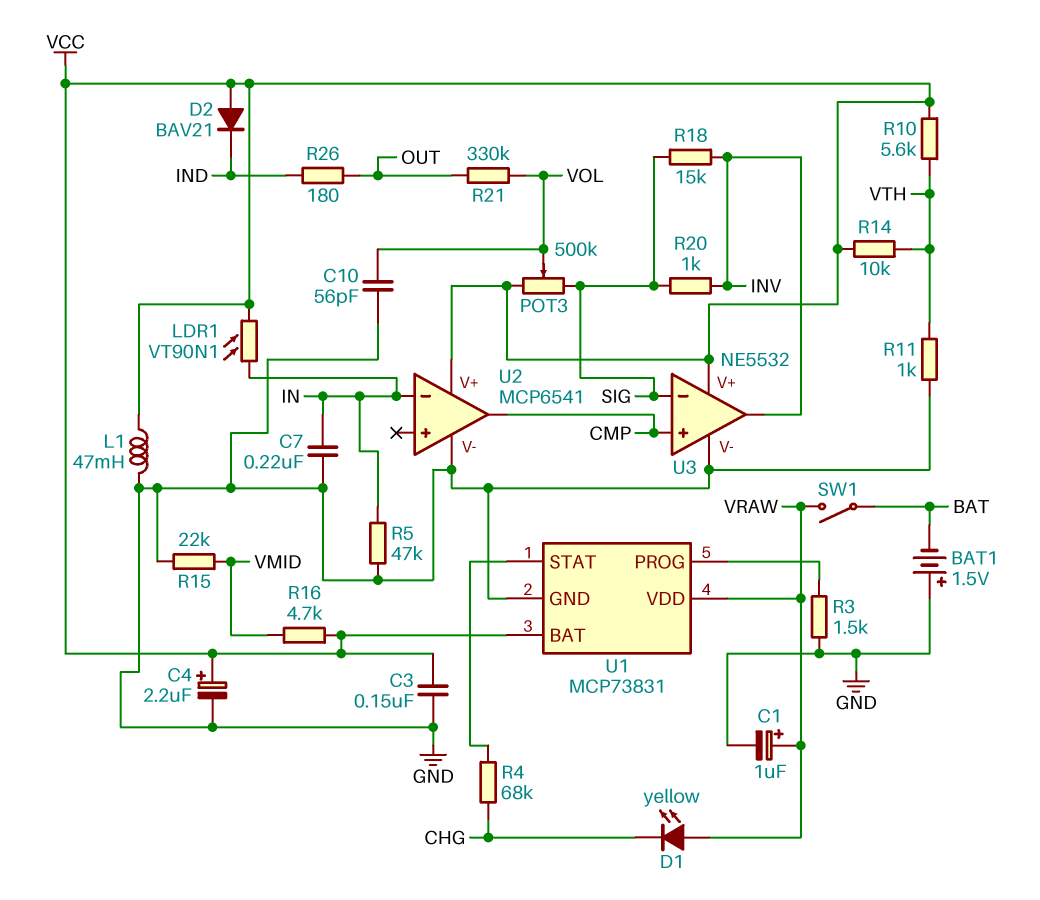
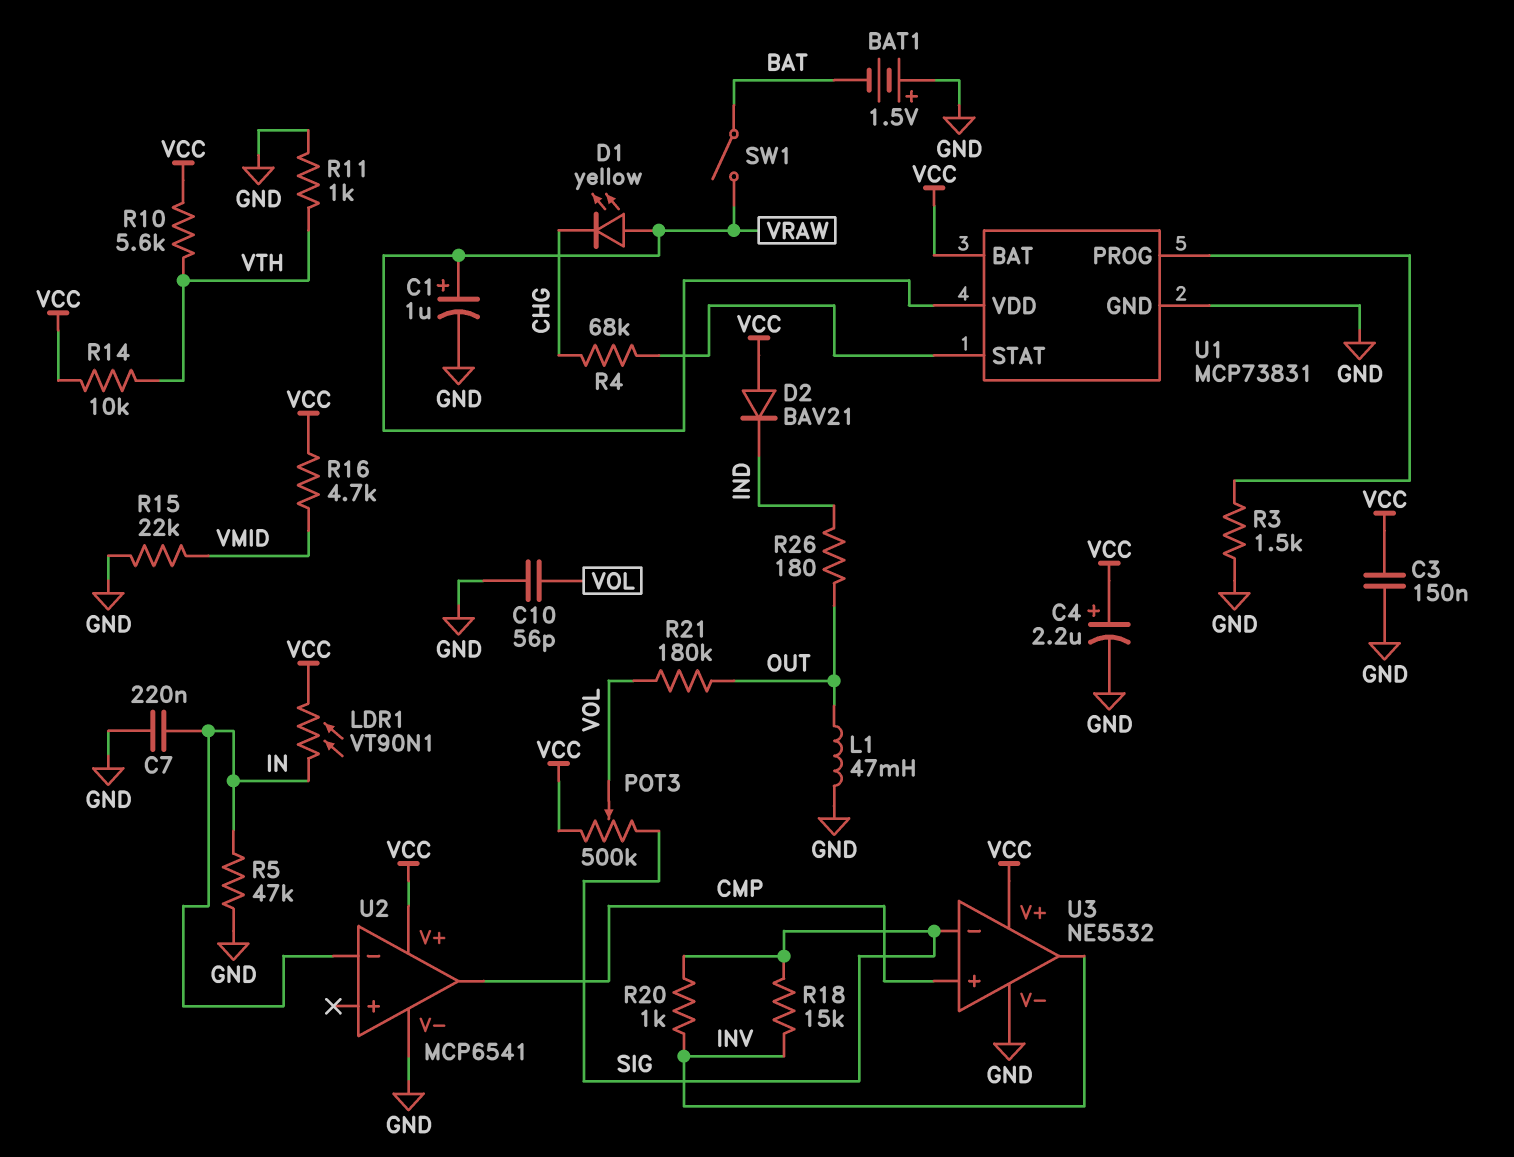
L1: 47mH (GND, VCC) -> 47mH (GND, OUT)
R21: 330k (OUT, VOL) -> 180k (OUT, VOL)

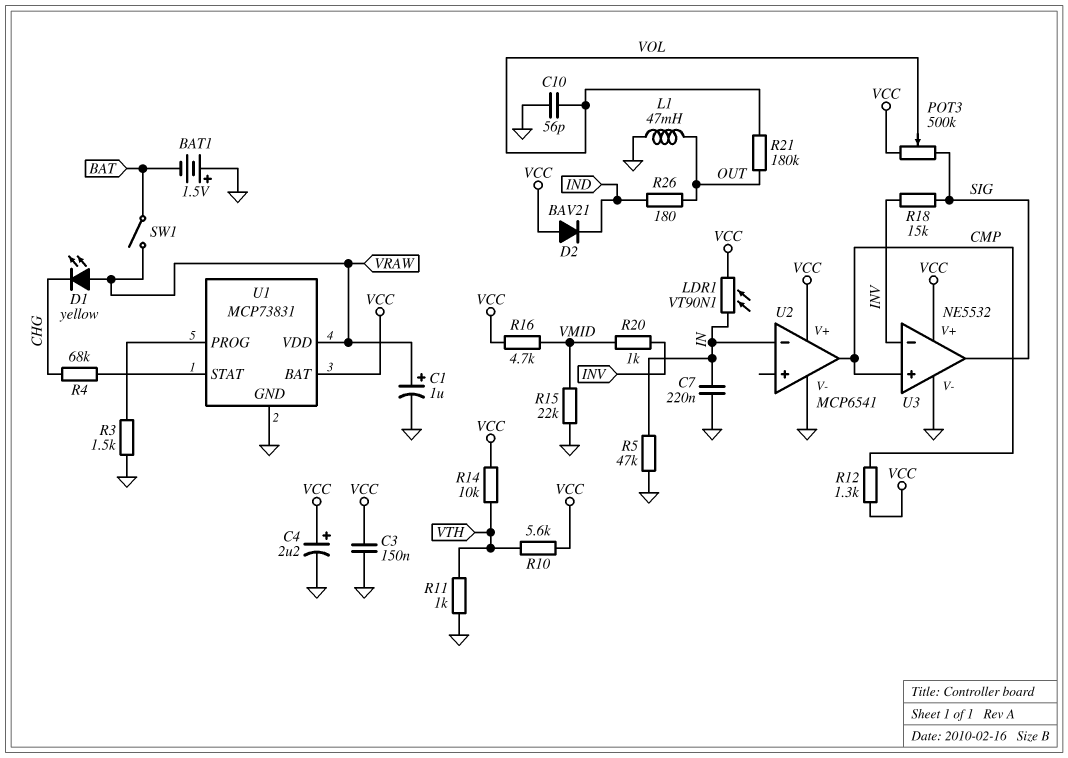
R12: none -> 1.3k (CMP, VCC)
R20: 1k (INV, SIG) -> 1k (INV, VMID)
U3 pin in-: SIG -> INV
U3 pin out: INV -> SIG

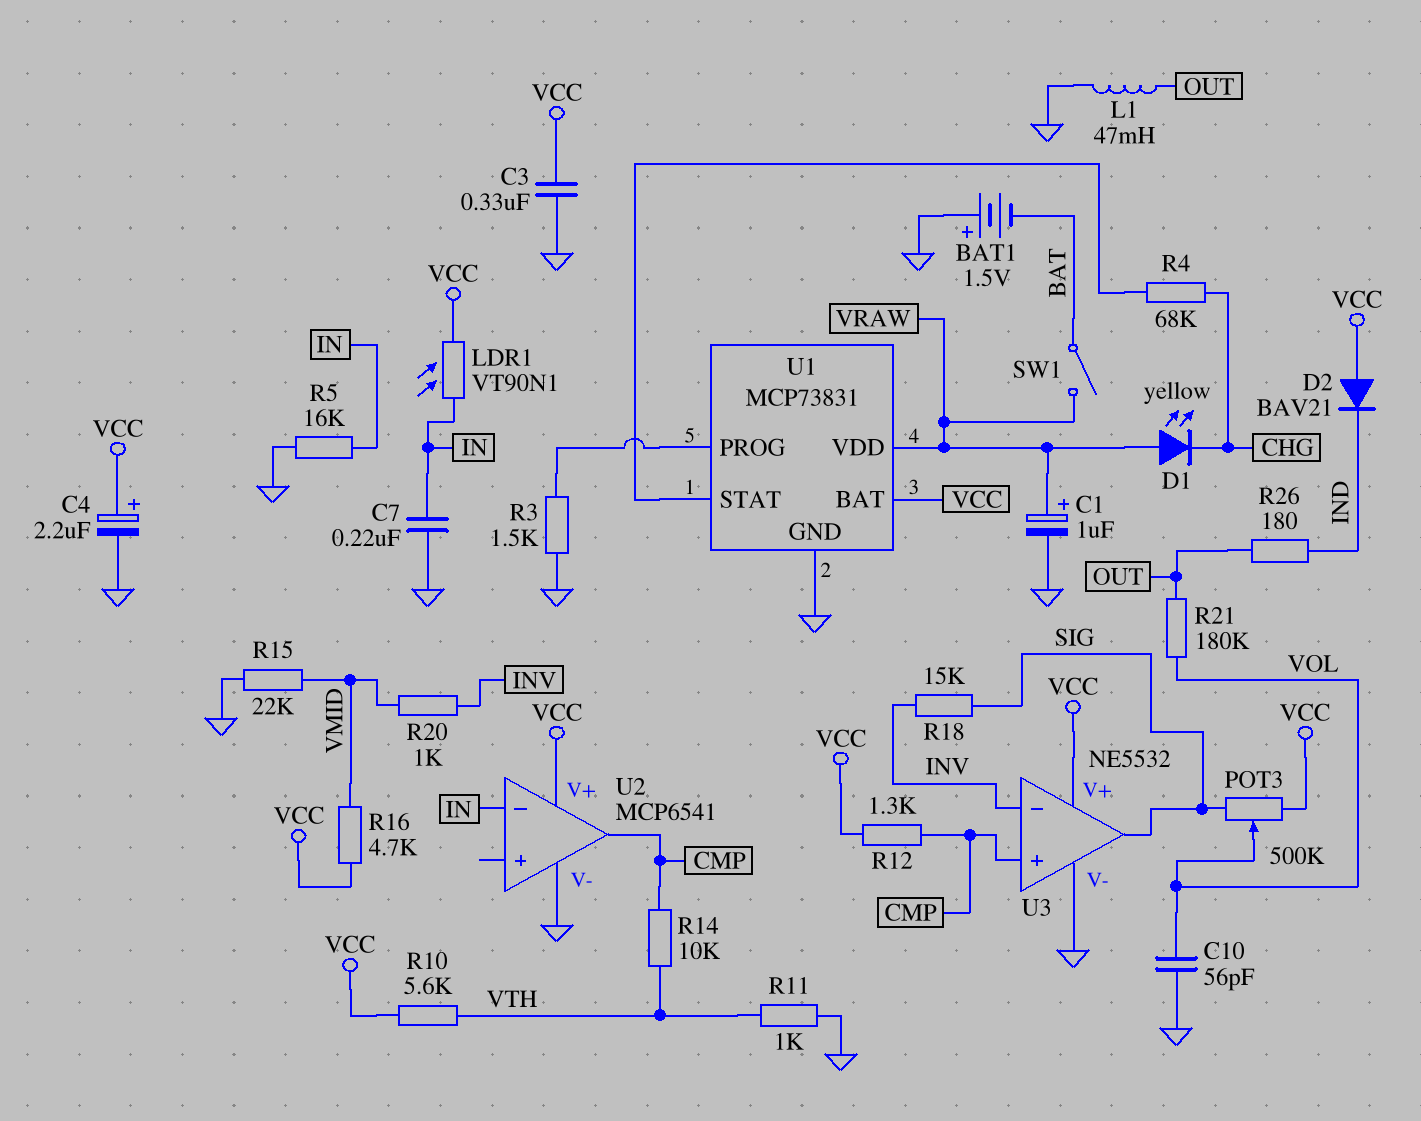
C3: 150nF (GND, VCC) -> 330nF (GND, VCC)
R5: 47k (GND, IN) -> 16k (GND, IN)
R14: 10k (VCC, VTH) -> 10k (CMP, VTH)

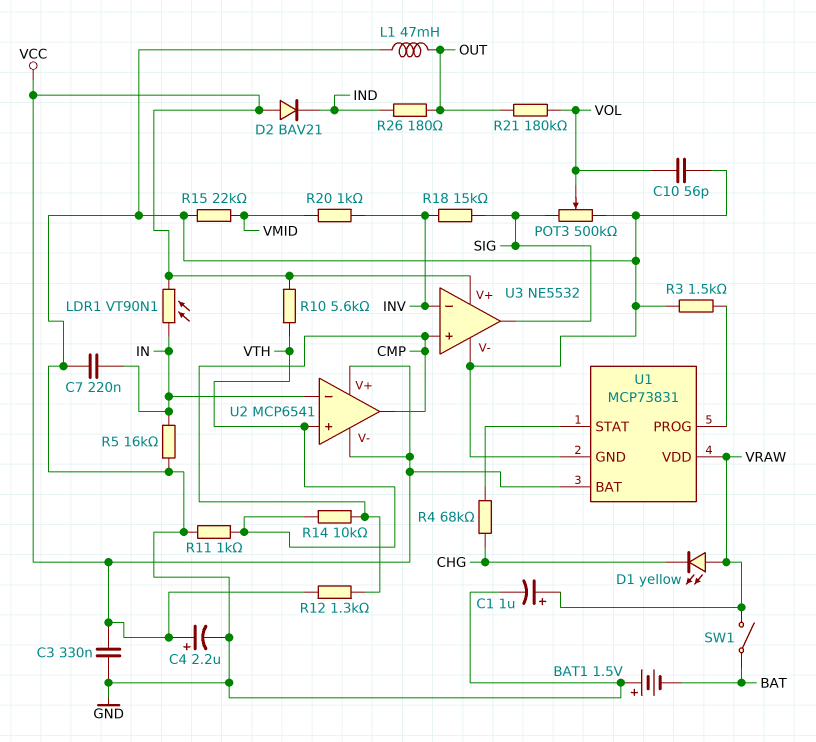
POT3: 500k (SIG, VCC, wiper VOL) -> 500k (GND, SIG, wiper VOL)
R16: 4.7k (VCC, VMID) -> none
U2 pin V-: GND -> VCC
U2 pin in+: none -> VTH

